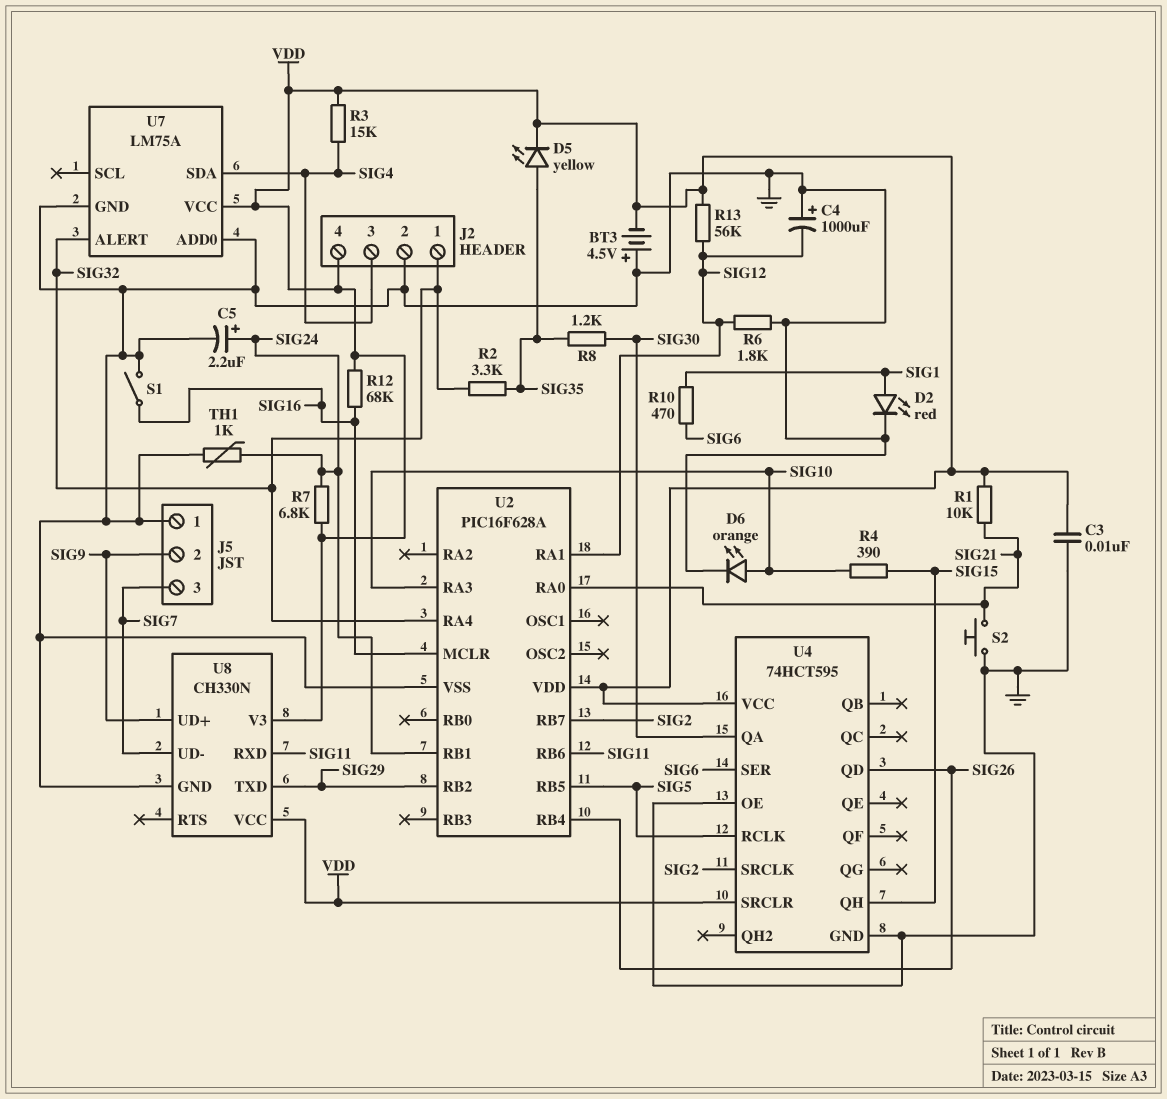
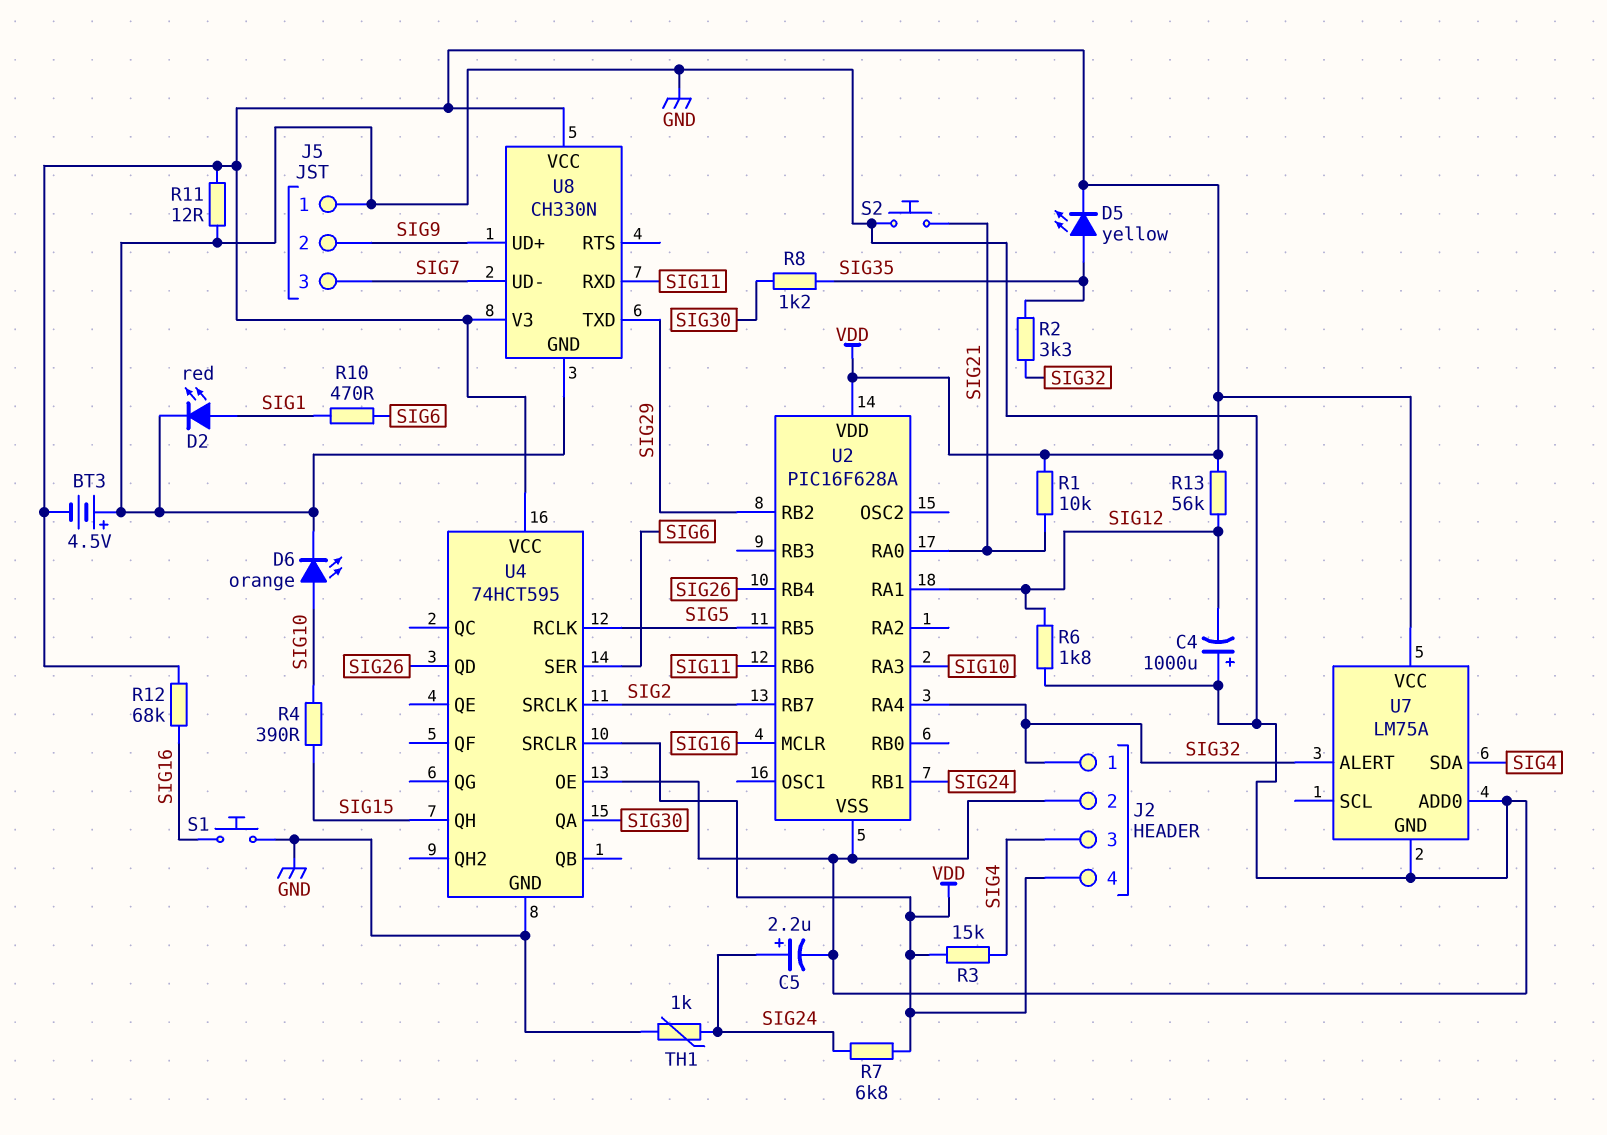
C3: 10nF (GND, VDD) -> none
R11: none -> 12 (GND, VDD)
S1: switch (GND, SIG16) -> button (GND, SIG16)

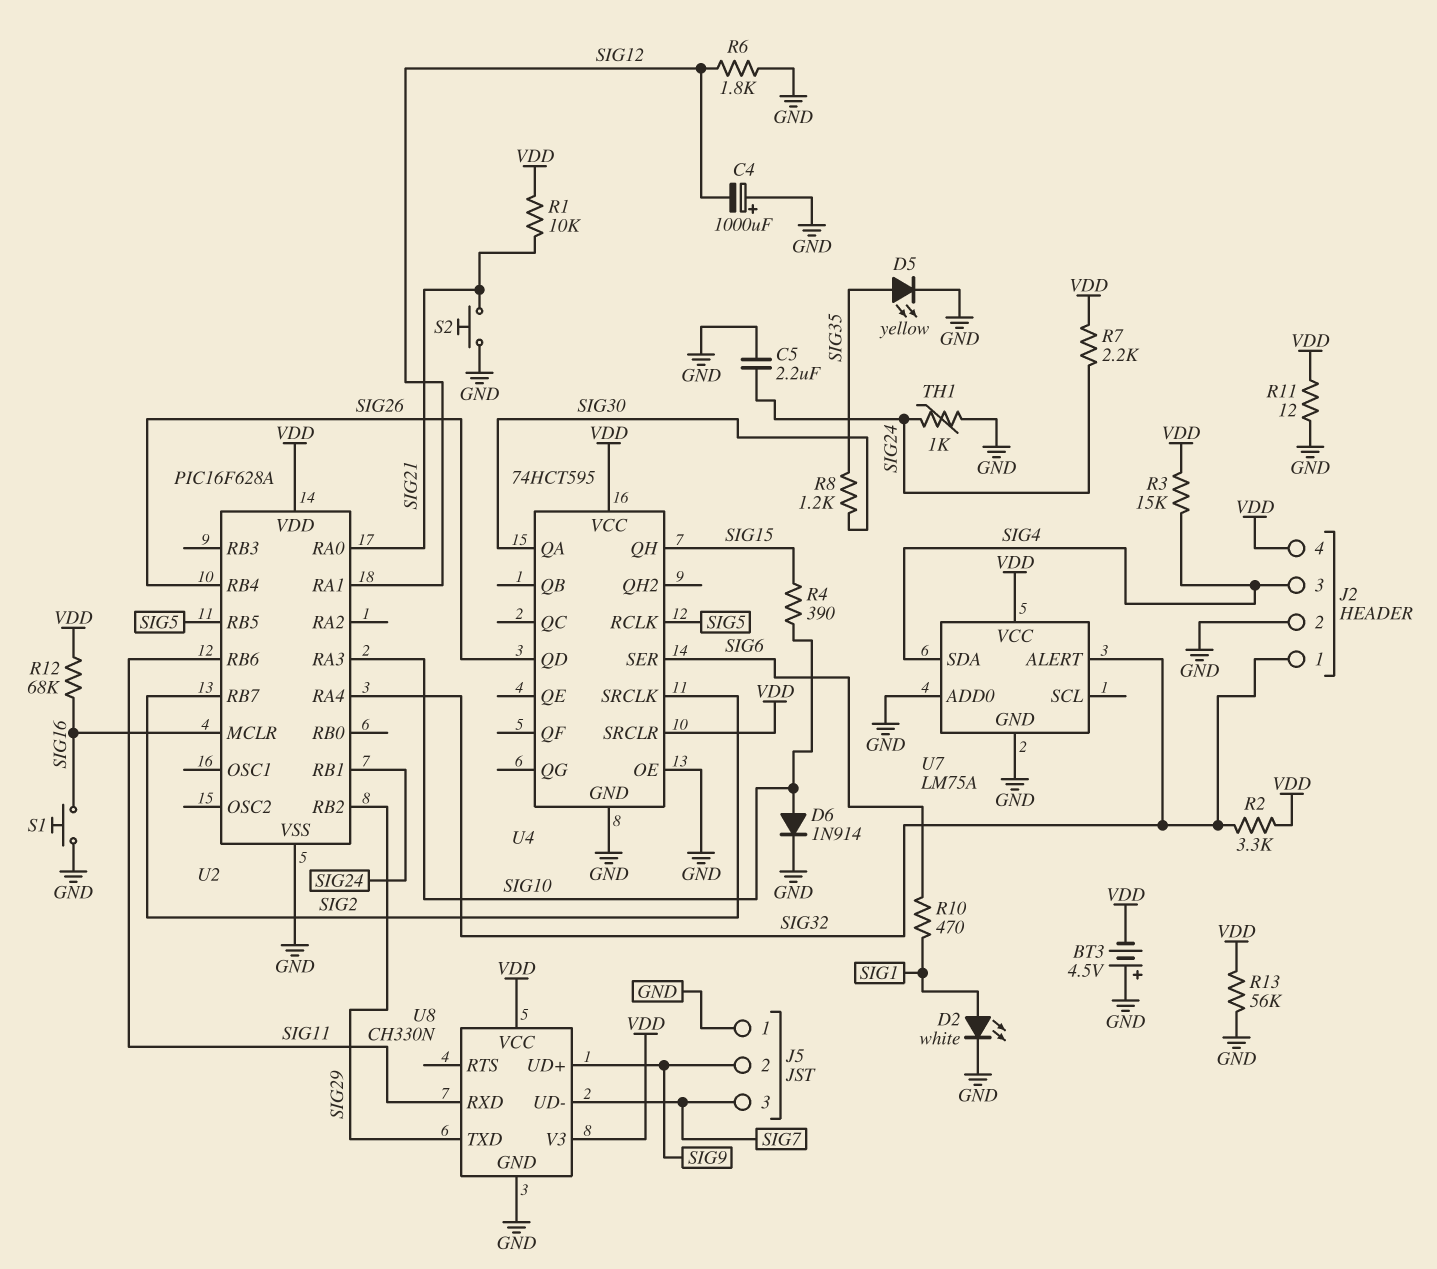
C5: 2.2uF (plus SIG24, minus GND) -> 2.2uF (GND, SIG24)
D2: LED red (A SIG1, K GND) -> LED white (A SIG1, K GND)
D5: LED yellow (A SIG35, K VDD) -> LED yellow (A SIG35, K GND)
D6: LED orange (A SIG10, K GND) -> diode 1N914 (A SIG10, K GND)
R2: 3.3k (SIG32, SIG35) -> 3.3k (SIG32, VDD)
R7: 6.8k (SIG24, VDD) -> 2.2k (SIG24, VDD)
R13: 56k (SIG12, VDD) -> 56k (GND, VDD)

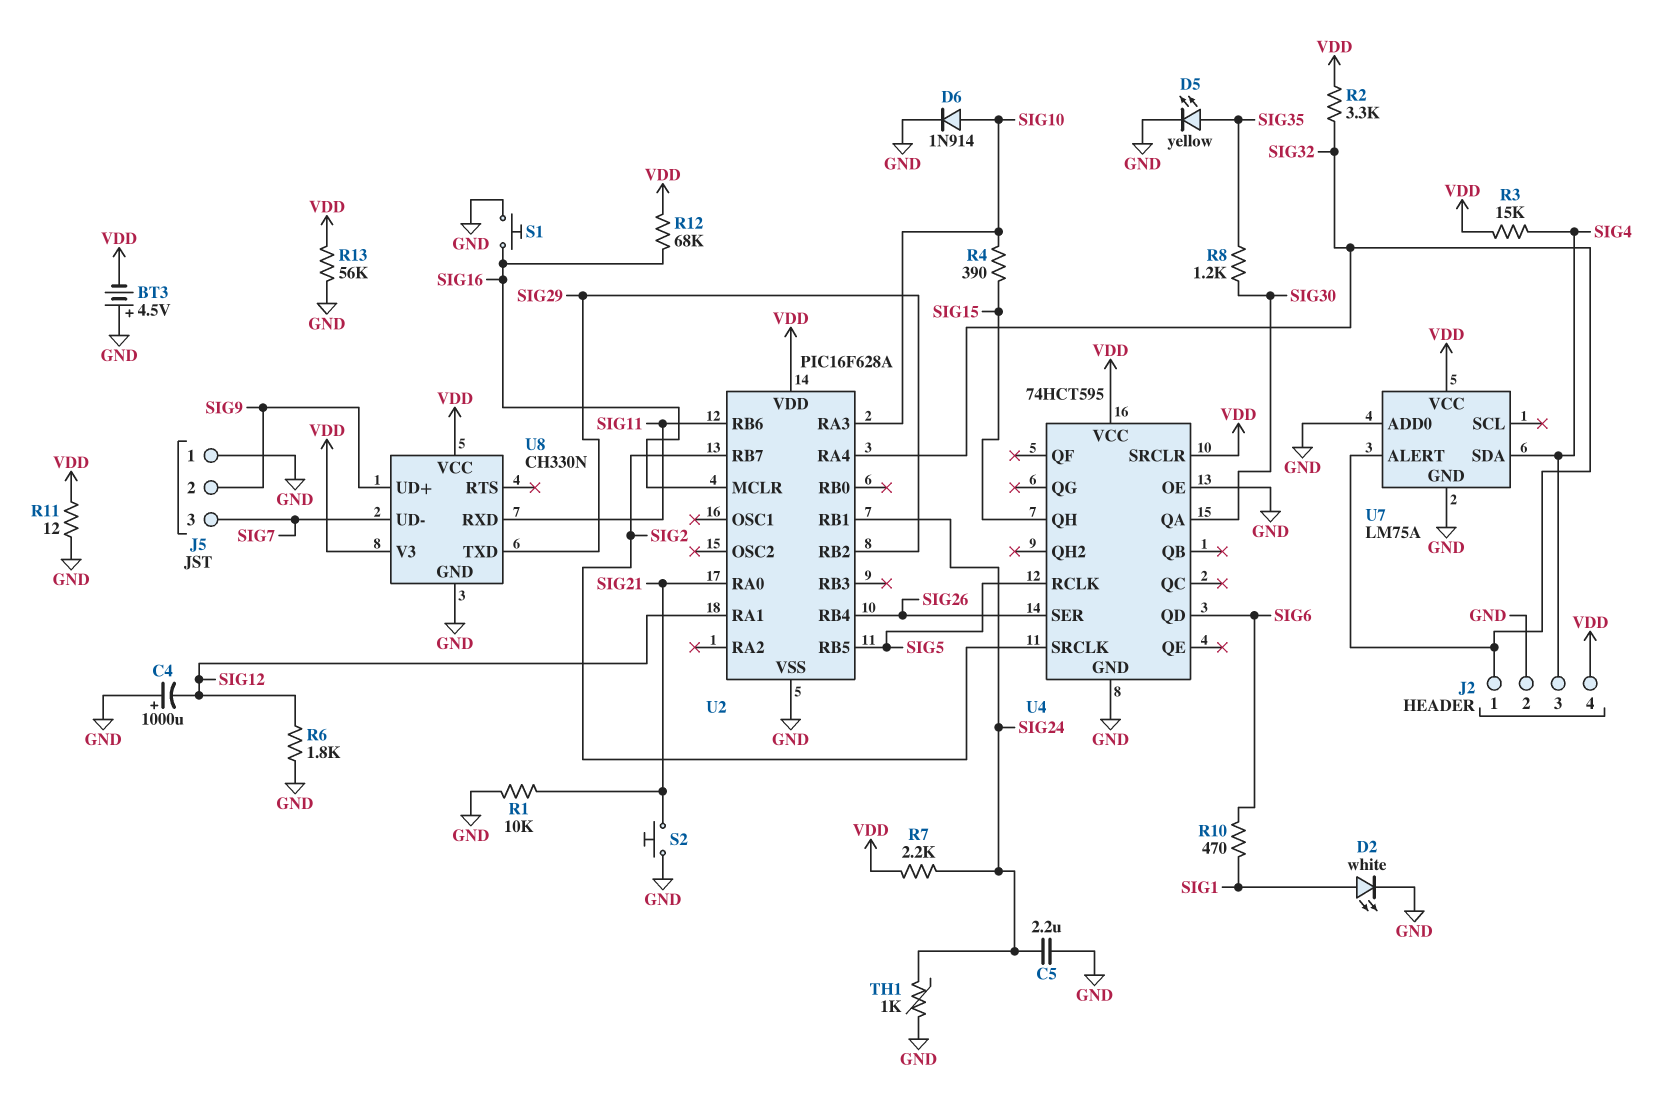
R1: 10k (SIG21, VDD) -> 10k (GND, SIG21)
U4 pin QD: SIG26 -> SIG6
U4 pin SER: SIG6 -> SIG26

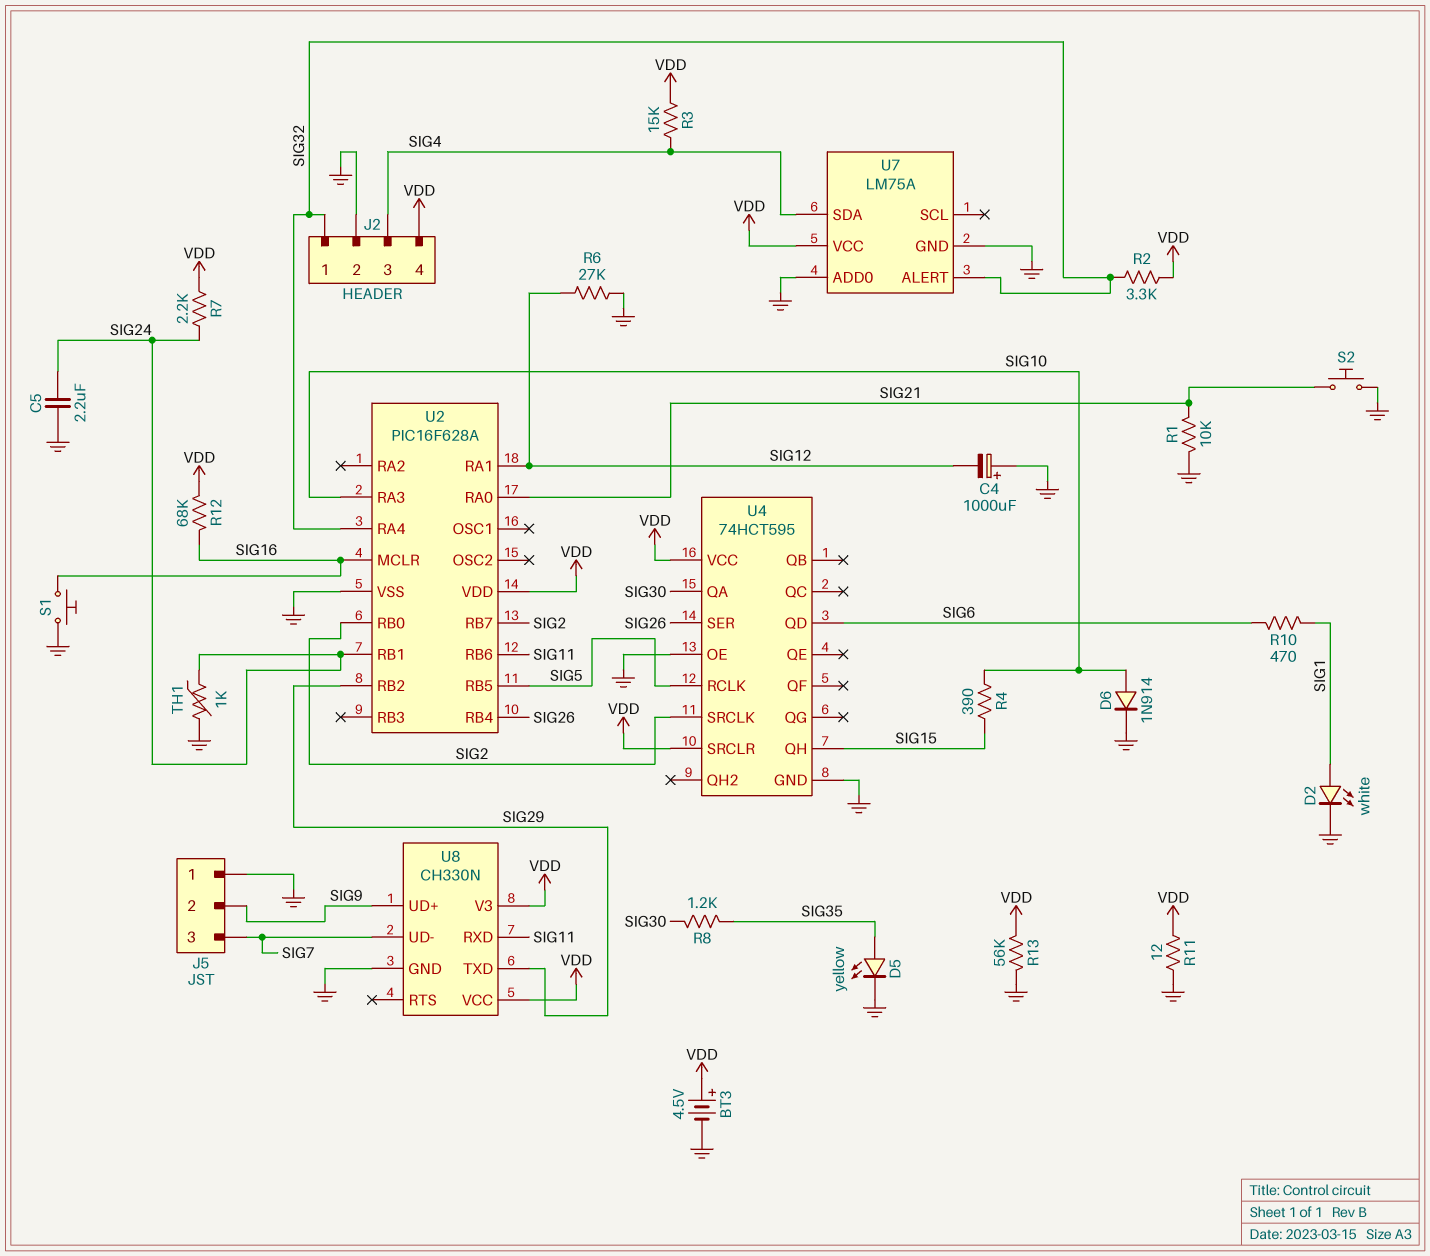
BT3: 4.5V (plus GND, minus VDD) -> 4.5V (plus VDD, minus GND)
R6: 1.8k (GND, SIG12) -> 27k (GND, SIG12)
U2 pin RB0: none -> SIG2

